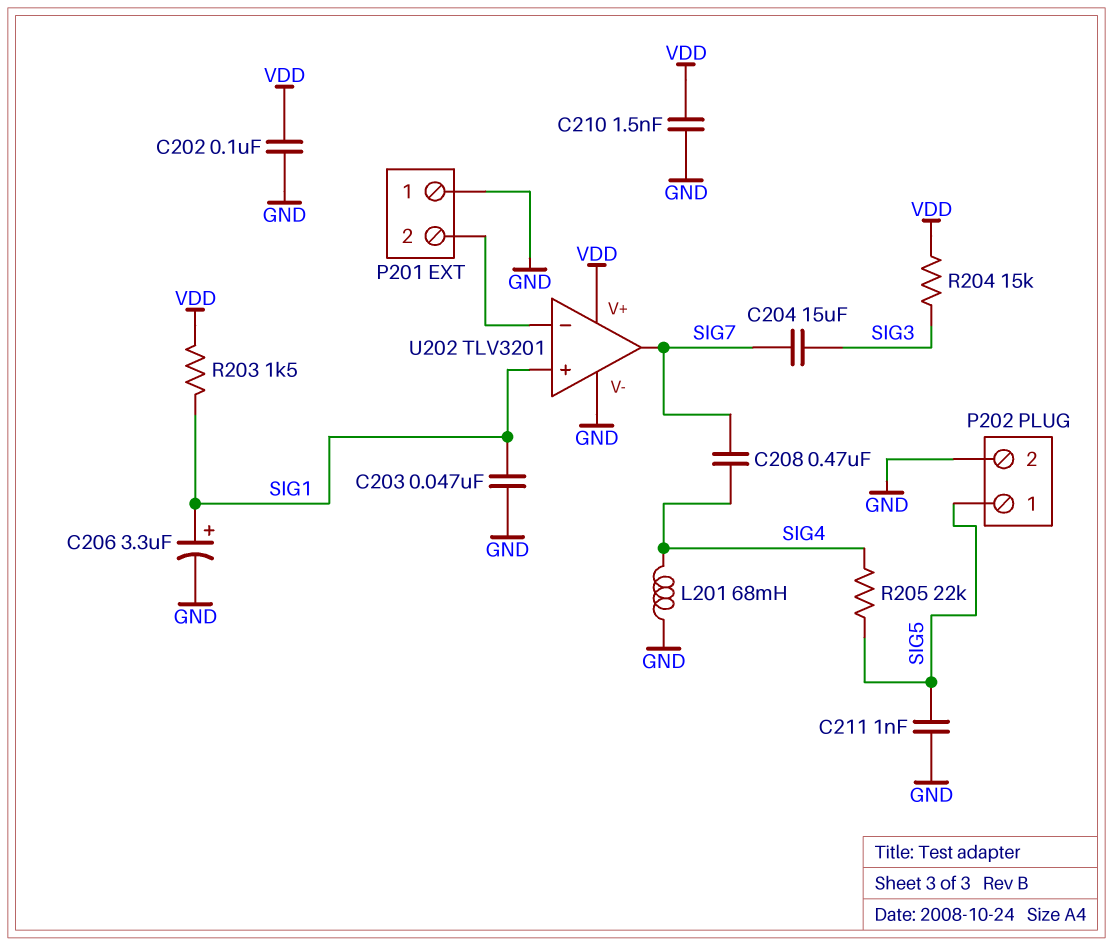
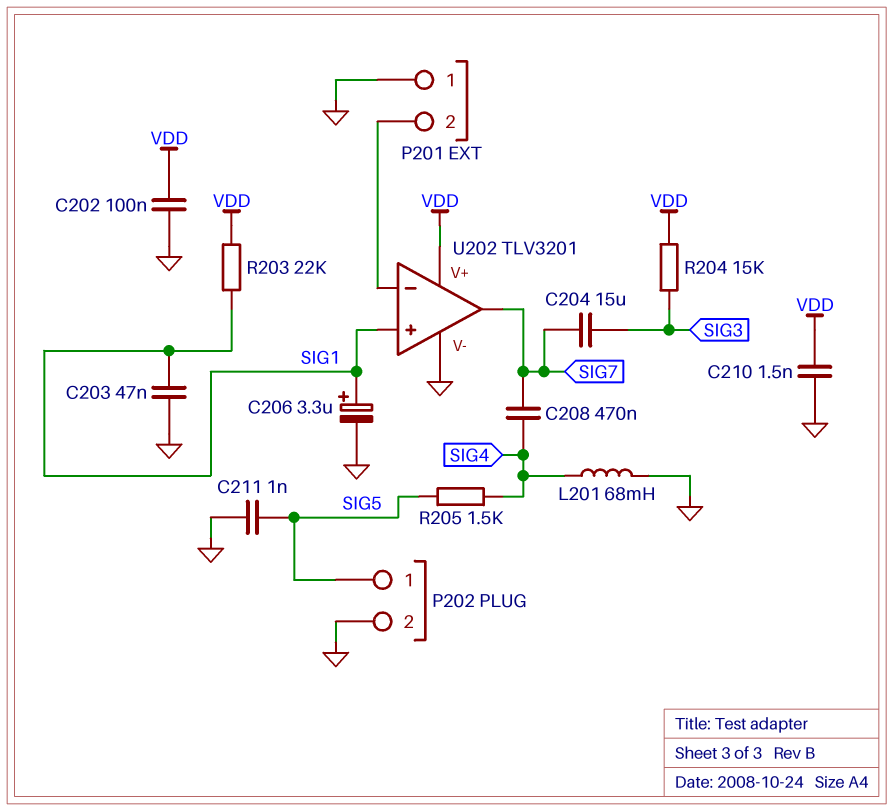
R203: 1.5k (SIG1, VDD) -> 22k (SIG1, VDD)
R205: 22k (SIG4, SIG5) -> 1.5k (SIG4, SIG5)

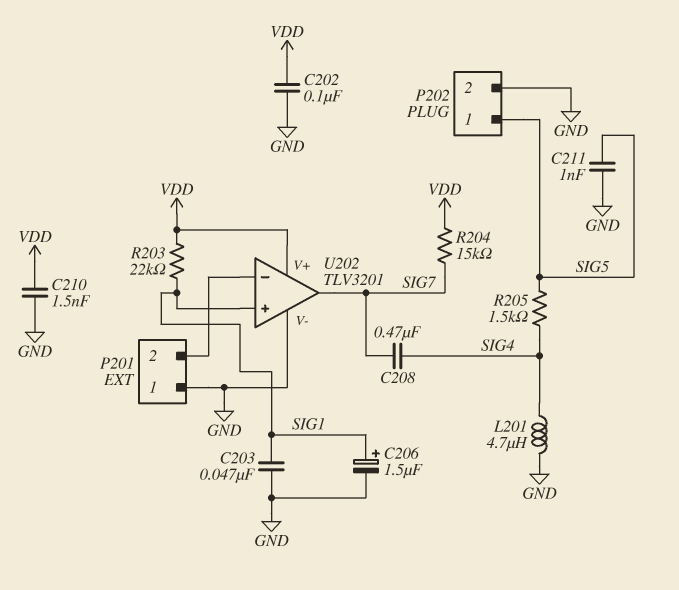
C204: 15uF (SIG3, SIG7) -> none
C206: 3.3uF (plus SIG1, minus GND) -> 1.5uF (plus SIG1, minus GND)
L201: 68mH (GND, SIG4) -> 4.7uH (GND, SIG4)
R204: 15k (SIG3, VDD) -> 15k (SIG7, VDD)

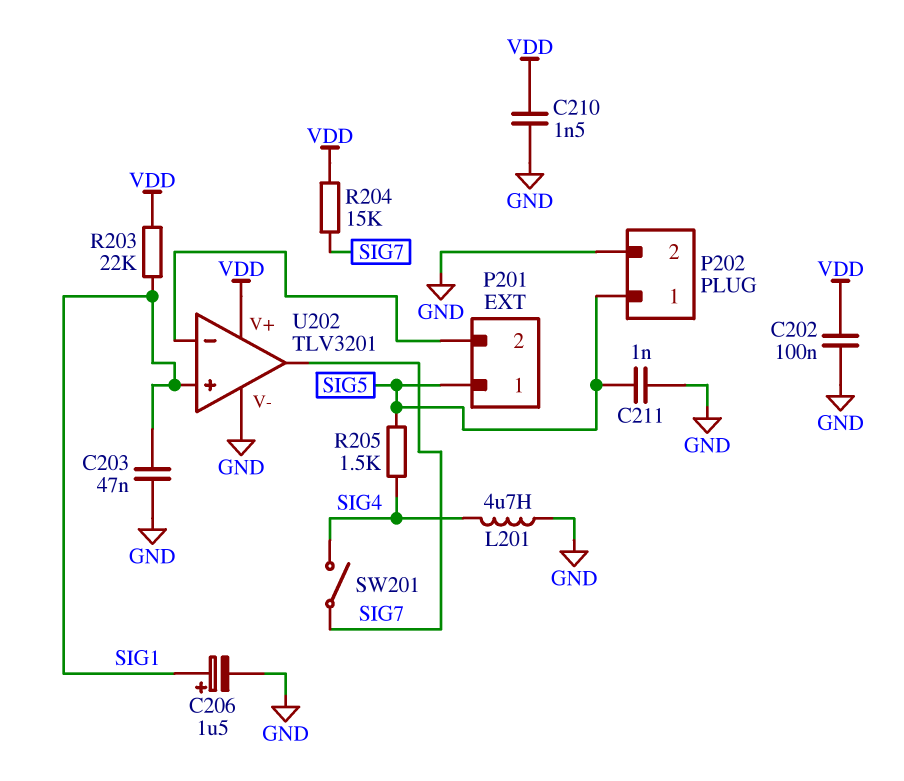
C208: 470nF (SIG4, SIG7) -> none
P201 pin 1: GND -> SIG5
SW201: none -> switch (SIG4, SIG7)

